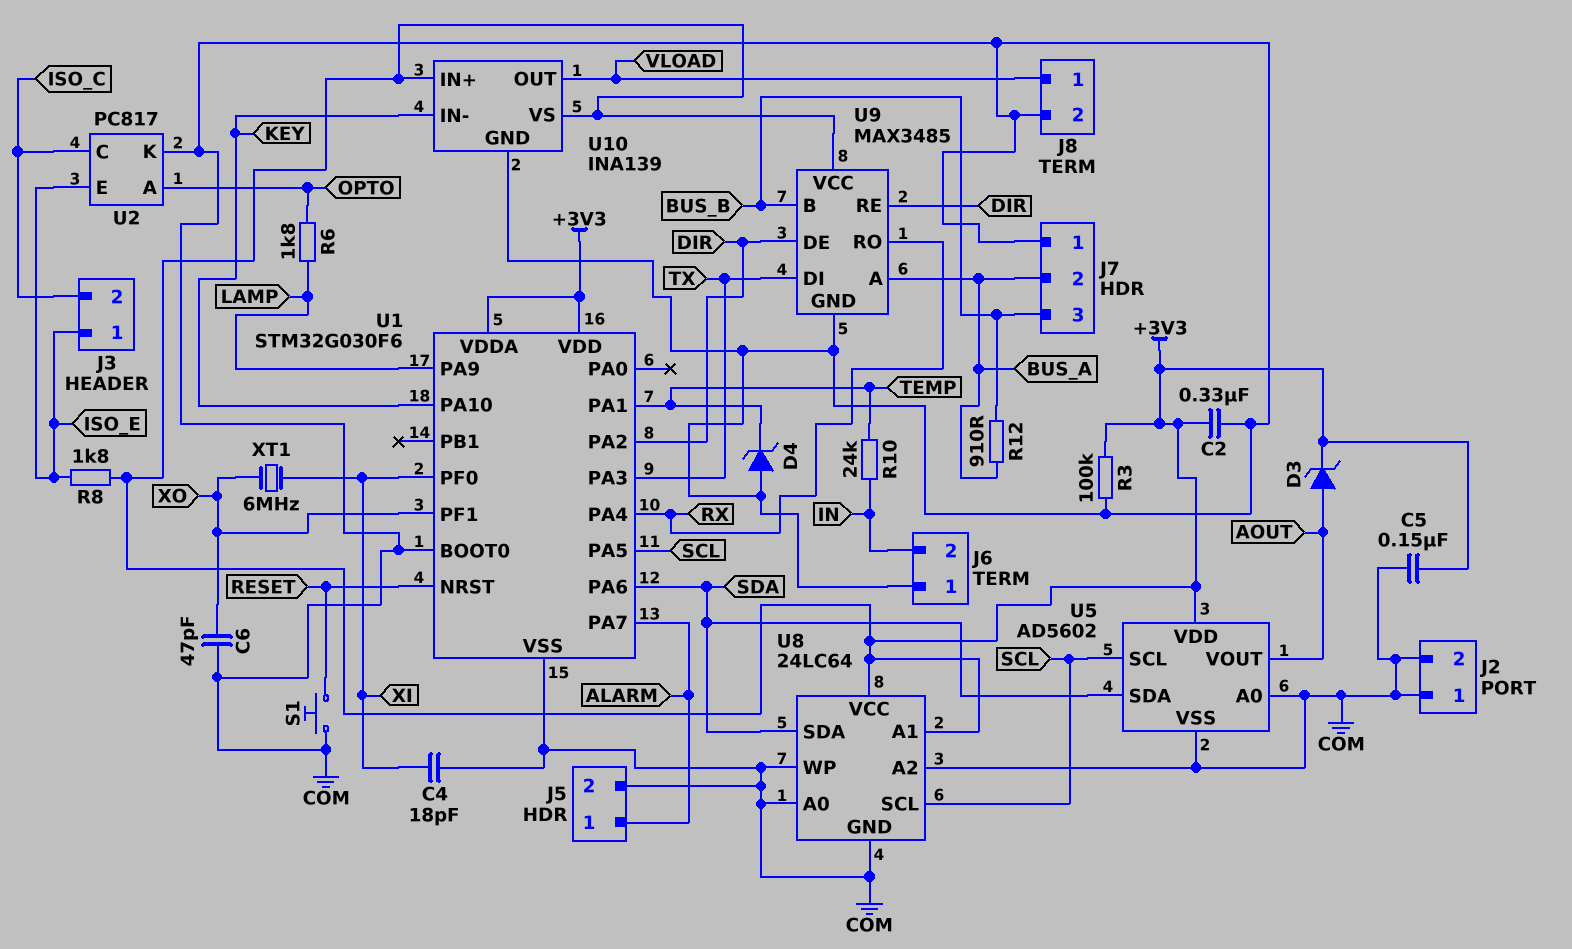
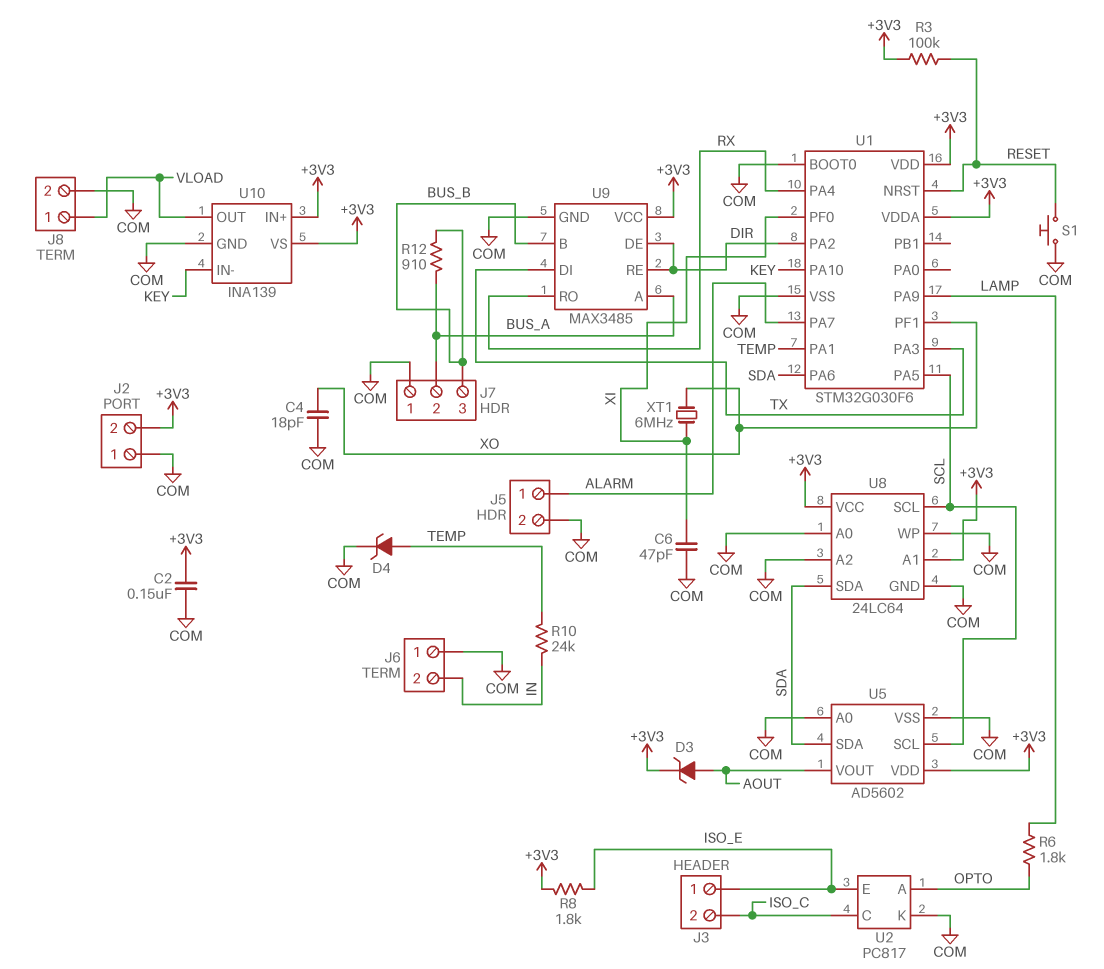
C2: 330nF (+3V3, COM) -> 150nF (+3V3, COM)
C4: 18pF (COM, XI) -> 18pF (COM, XO)
C5: 150nF (+3V3, COM) -> none
C6: 47pF (COM, XO) -> 47pF (COM, XI)
D4: zener (A COM, K TEMP) -> zener (A TEMP, K COM)
J2 pin 2: COM -> +3V3
R3: 100k (+3V3, COM) -> 100k (+3V3, RESET)

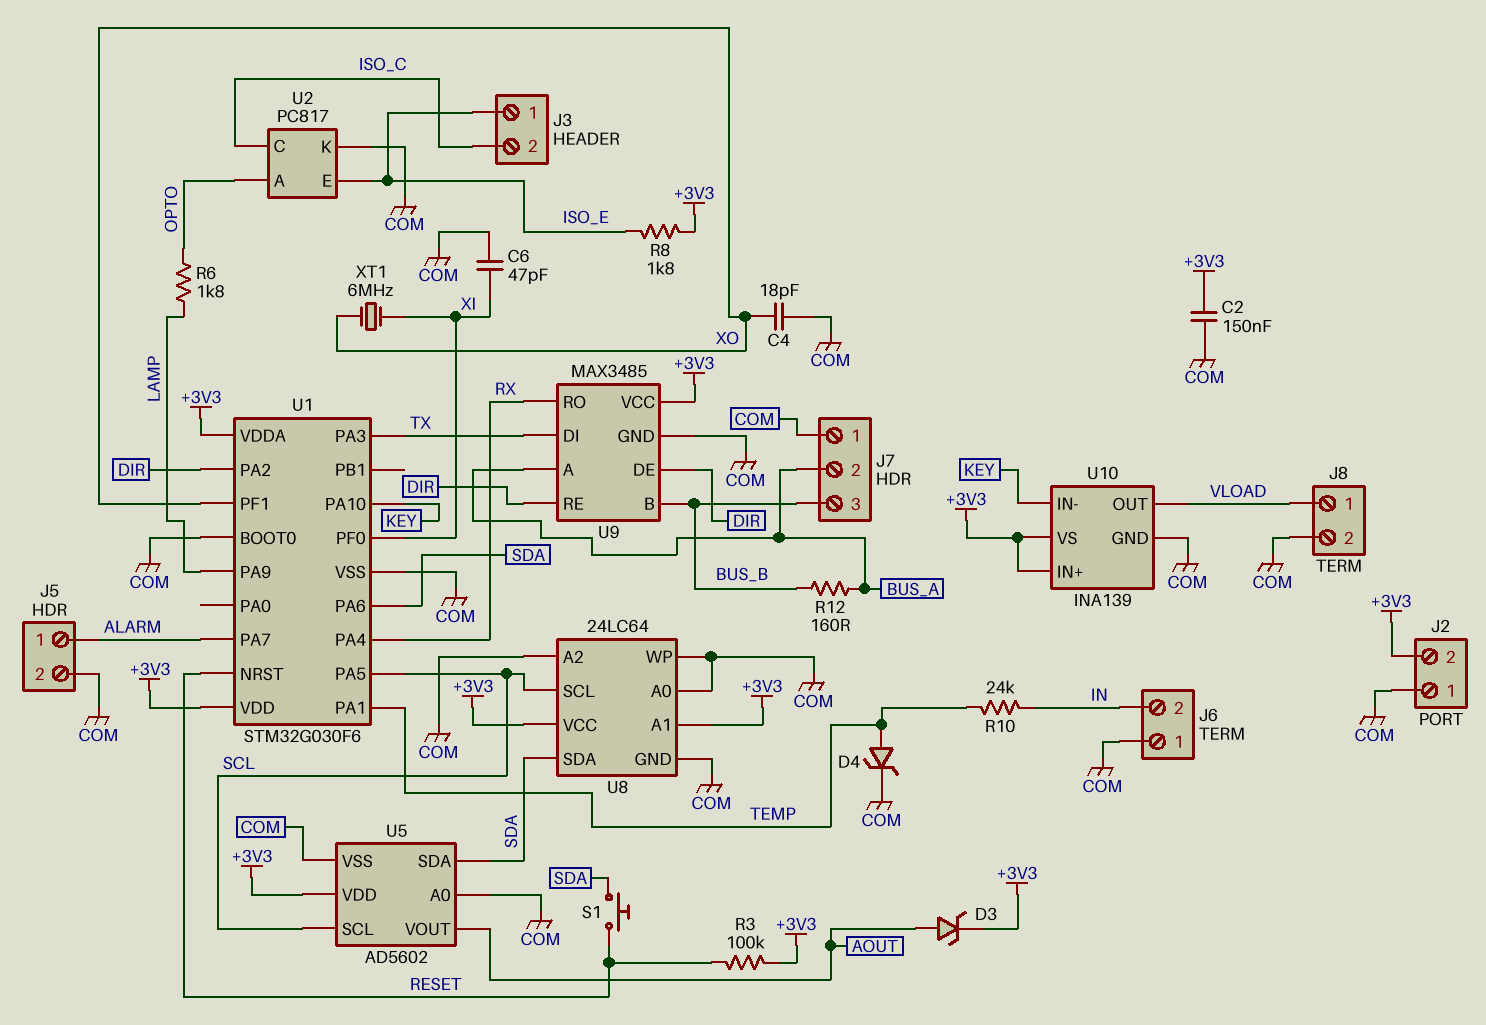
R12: 910 (BUS_A, BUS_B) -> 160 (BUS_A, BUS_B)
S1: button (COM, RESET) -> button (RESET, SDA)

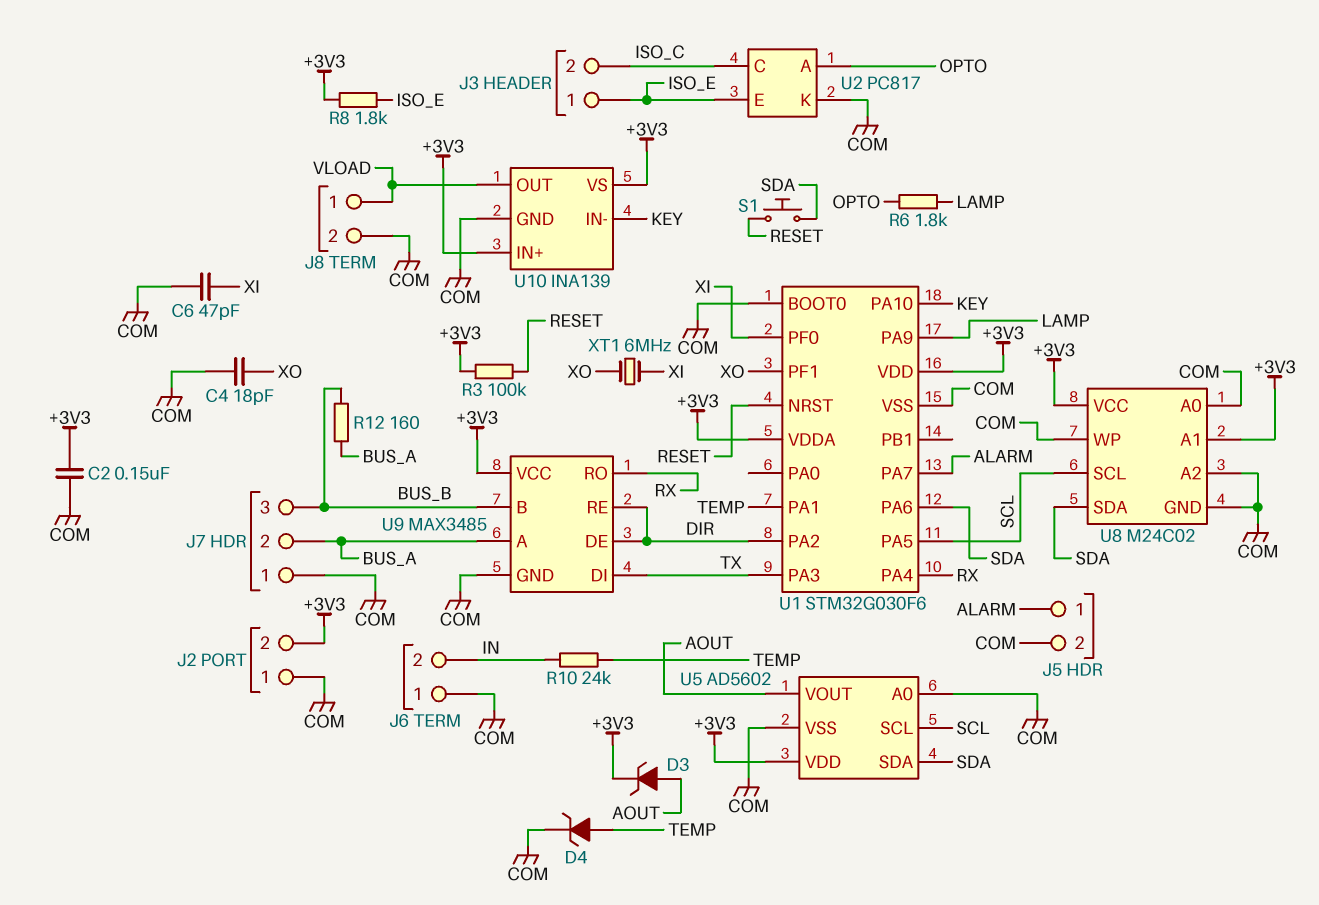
U8: 24LC64 -> M24C02

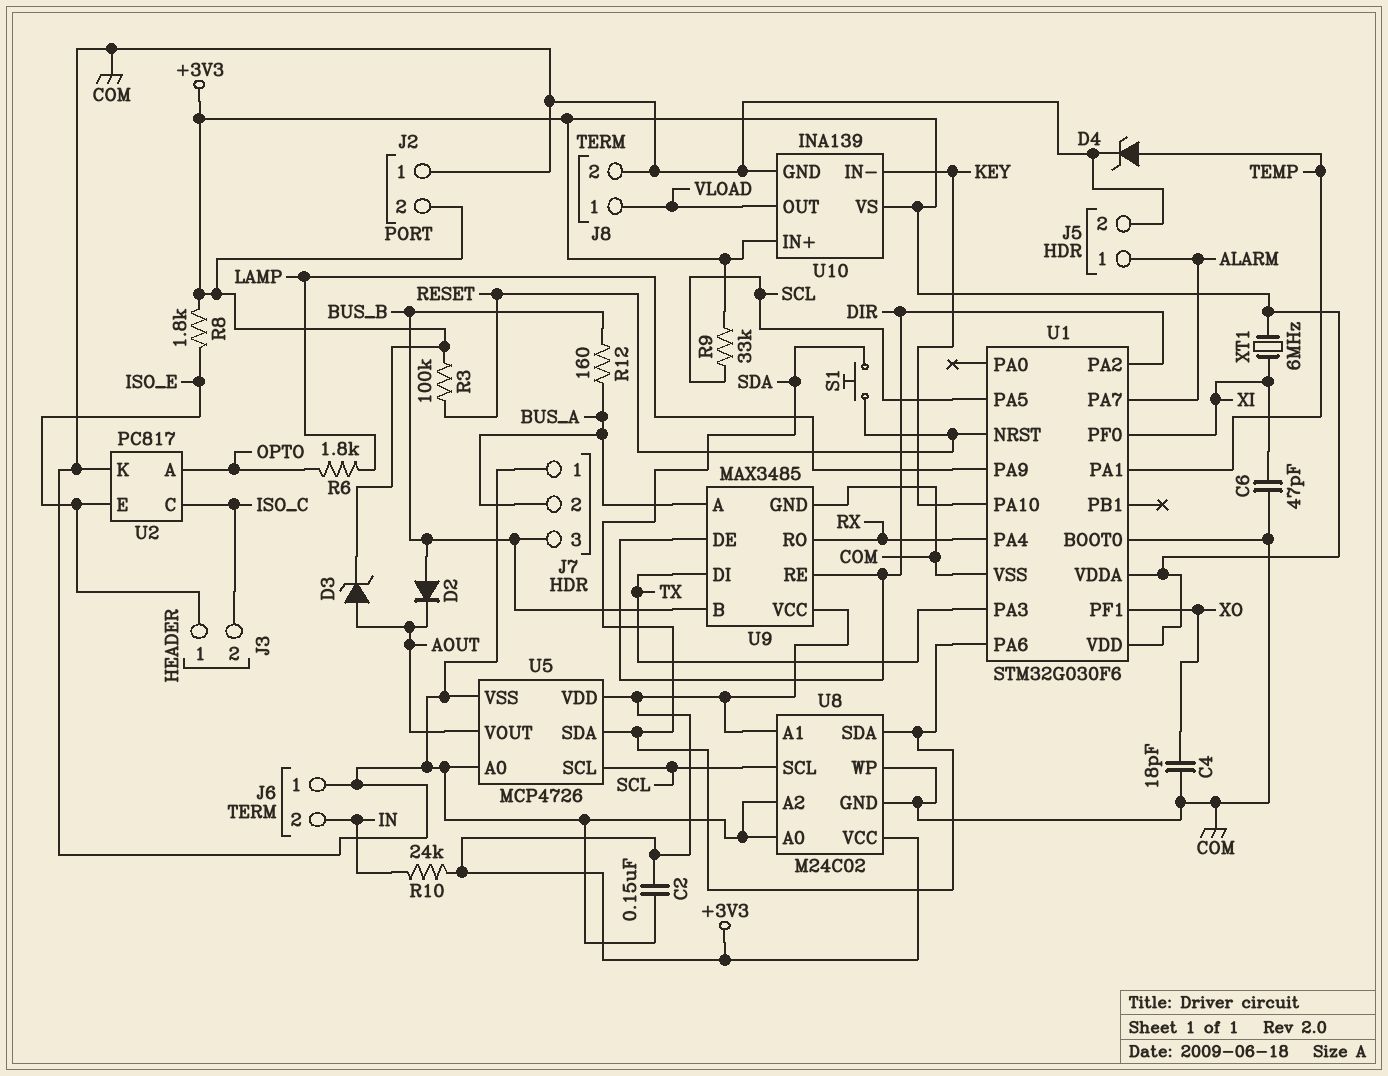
D2: none -> diode (A BUS_B, K AOUT)
R9: none -> 33k (+3V3, SCL)
R10: 24k (IN, TEMP) -> 24k (+3V3, IN)
U5: AD5602 -> MCP4726
XT1: 6MHz (XI, XO) -> 6MHz (+3V3, XI)

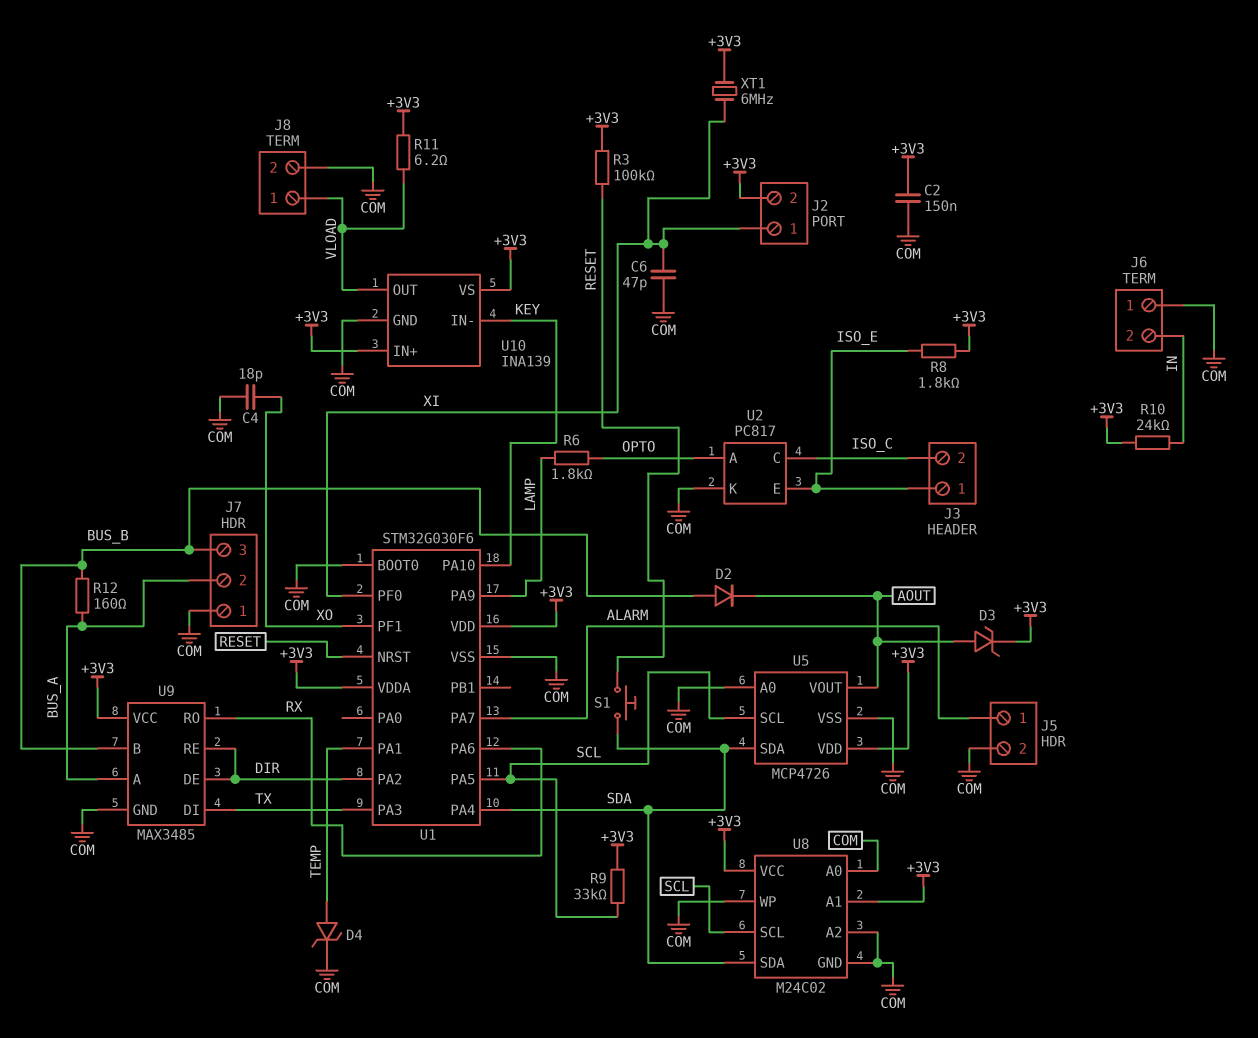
J2 pin 1: COM -> XI
R11: none -> 6.2 (+3V3, VLOAD)
U1 pin PA4: RX -> SDA
U1 pin PA6: SDA -> RX

